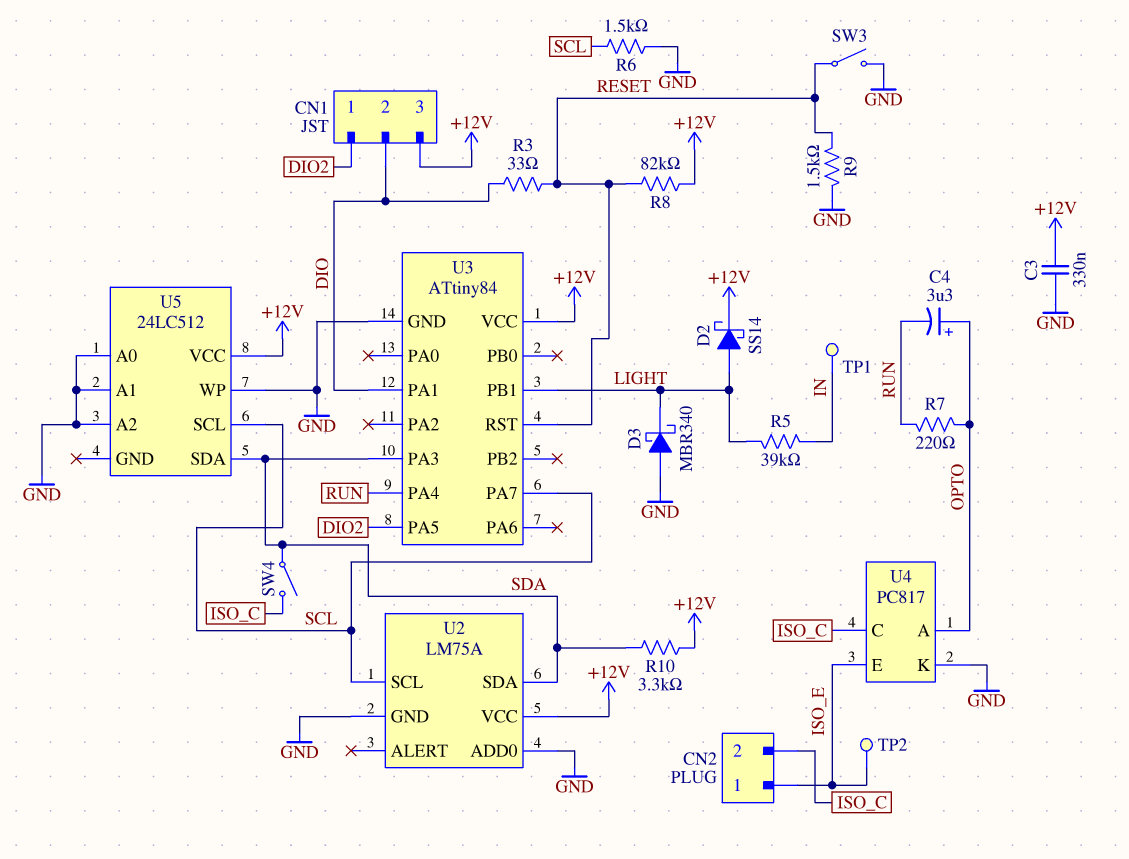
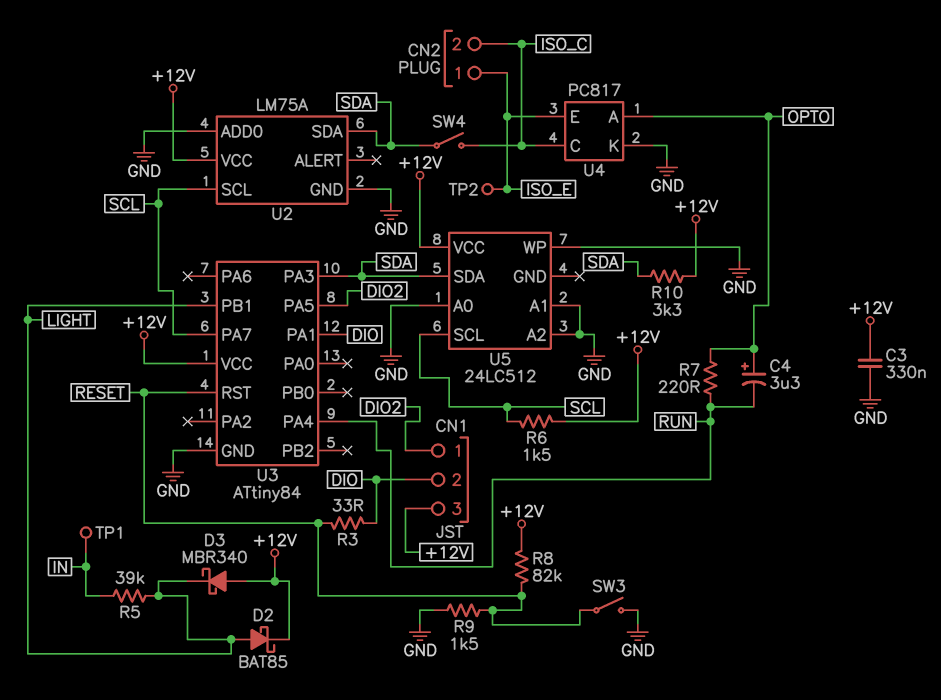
D2: schottky SS14 (A LIGHT, K +12V) -> schottky BAT85 (A LIGHT, K +12V)
D3: schottky MBR340 (A GND, K LIGHT) -> schottky MBR340 (A +12V, K LIGHT)
R6: 1.5k (GND, SCL) -> 1.5k (+12V, SCL)

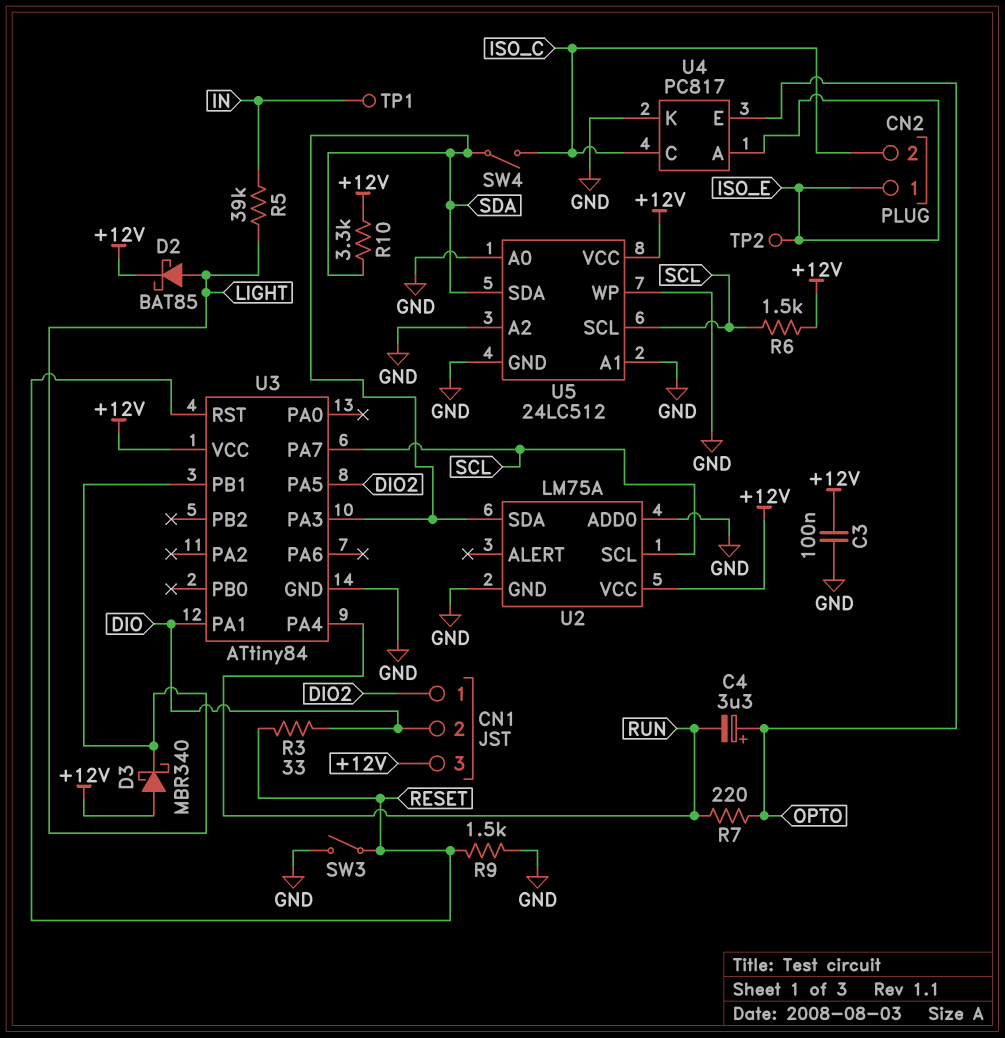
C3: 330nF (+12V, GND) -> 100nF (+12V, GND)
R8: 82k (+12V, RESET) -> none
U4 pin A: OPTO -> ISO_E
U4 pin E: ISO_E -> OPTO
U5 pin GND: none -> GND

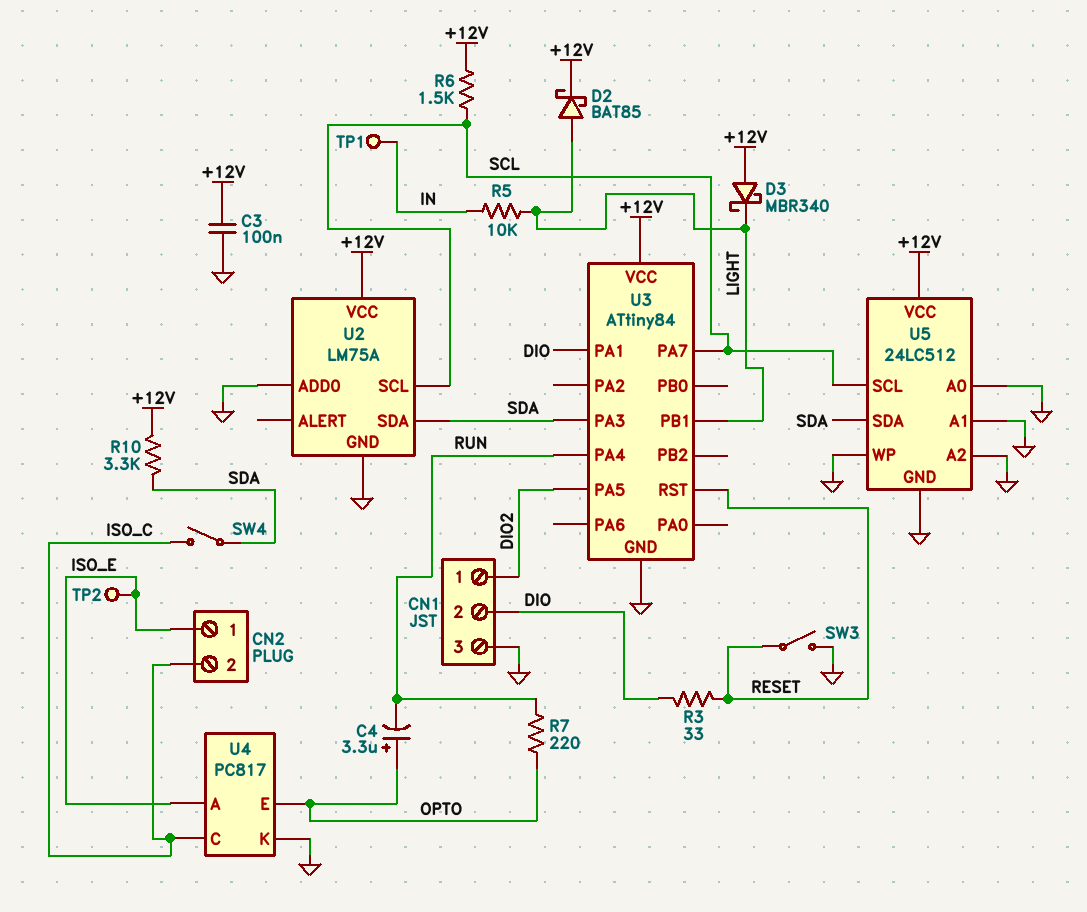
CN1 pin 3: +12V -> GND
R5: 39k (IN, LIGHT) -> 10k (IN, LIGHT)
R9: 1.5k (GND, RESET) -> none

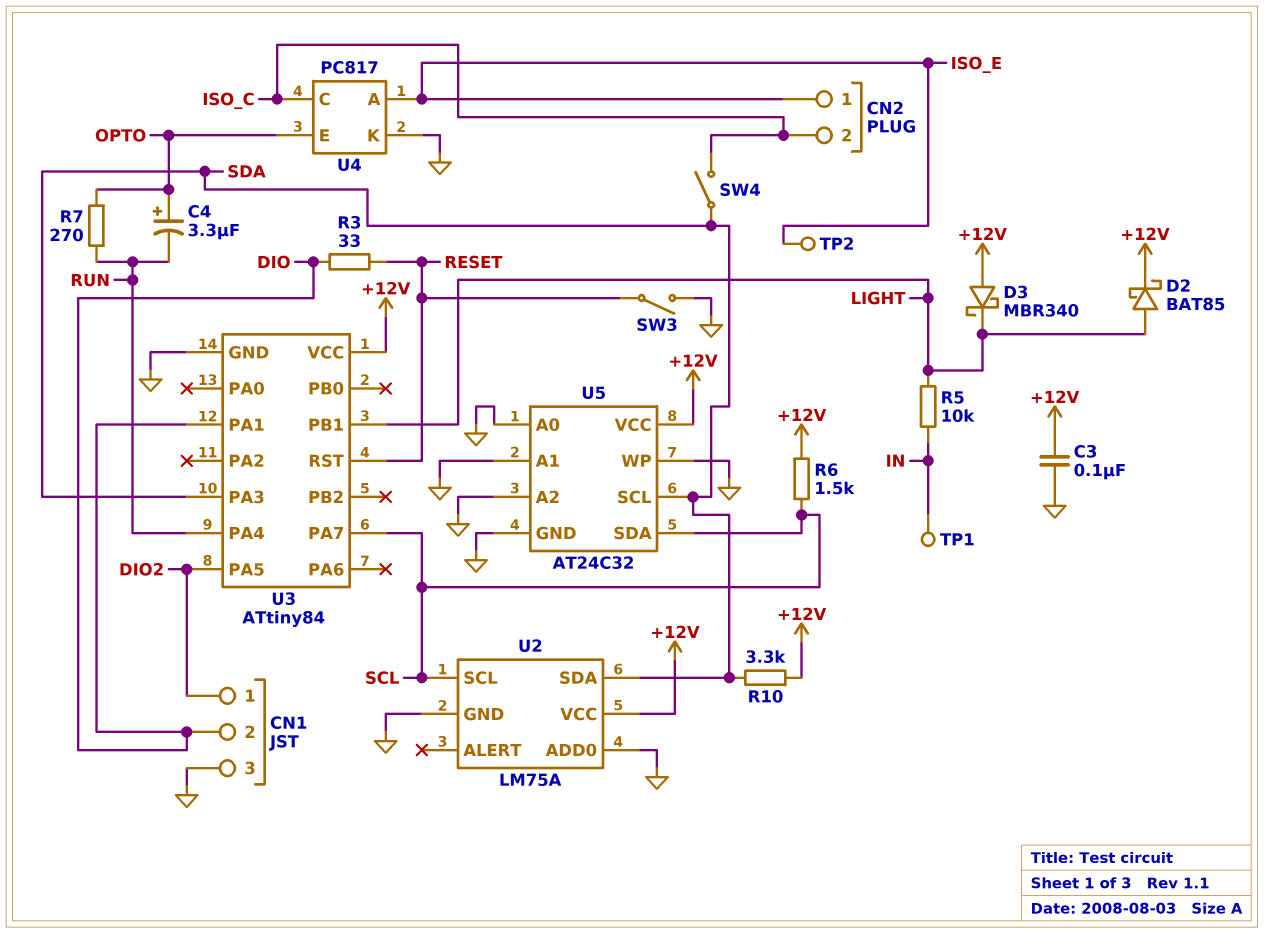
R7: 220 (OPTO, RUN) -> 270 (OPTO, RUN)
U5: 24LC512 -> AT24C32
U5 pin SCL: SCL -> SDA
U5 pin SDA: SDA -> SCL

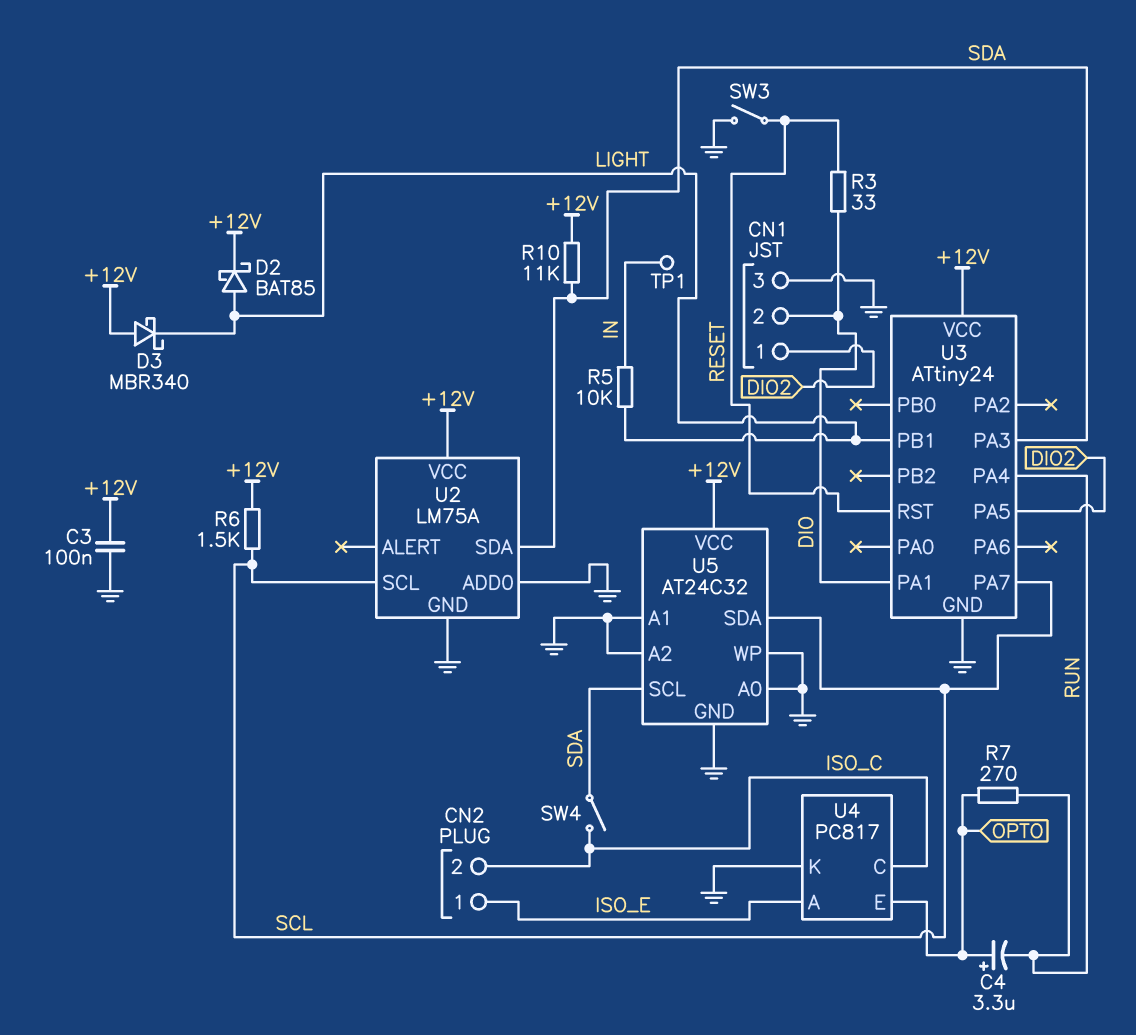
R10: 3.3k (+12V, SDA) -> 11k (+12V, SDA)
TP2: test point (ISO_E) -> none
U3: ATtiny84 -> ATtiny24

